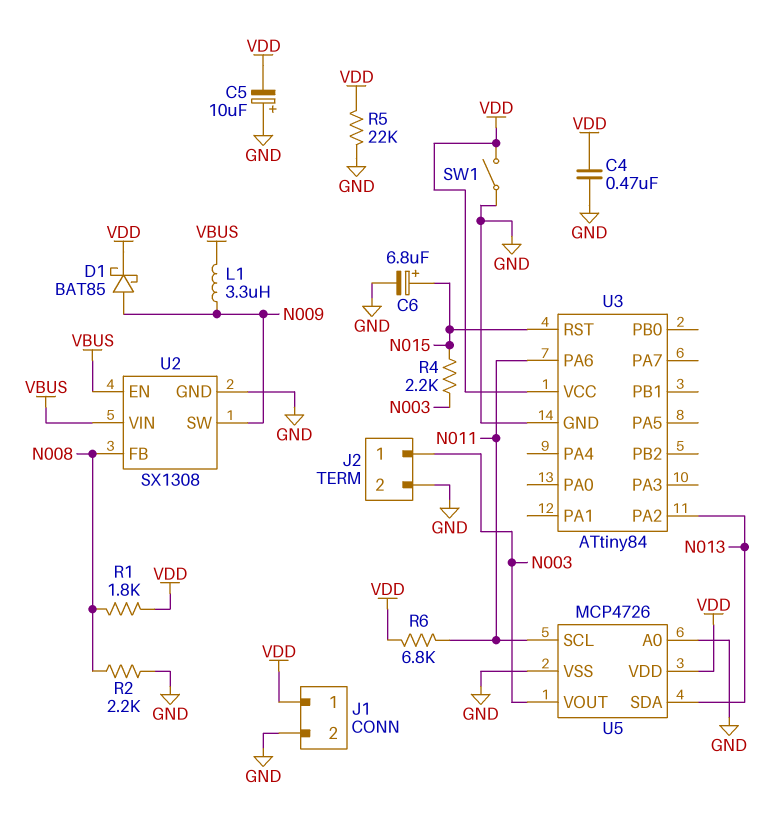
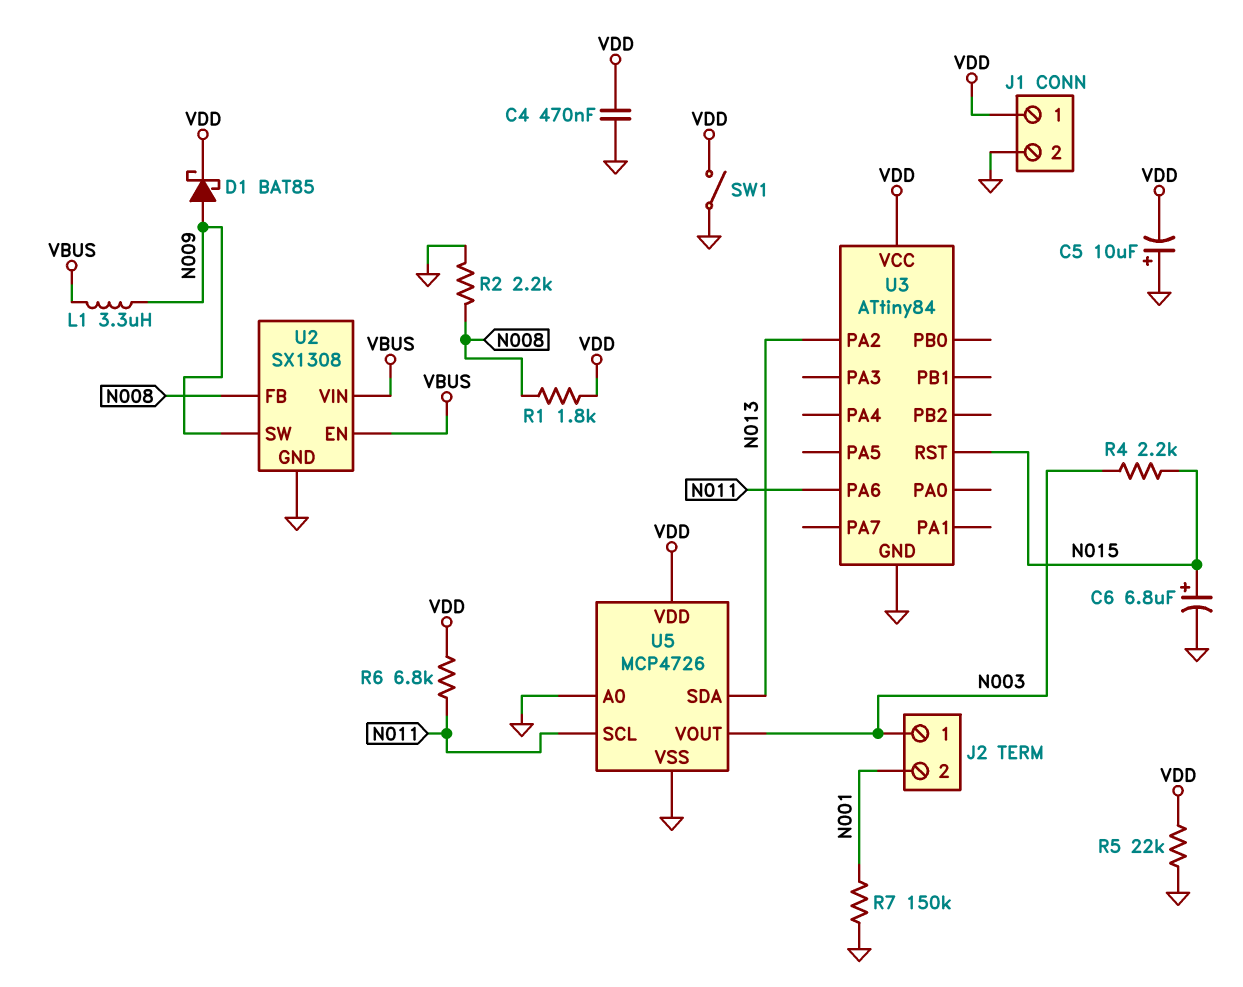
J2 pin 2: GND -> N001
R7: none -> 150k (GND, N001)

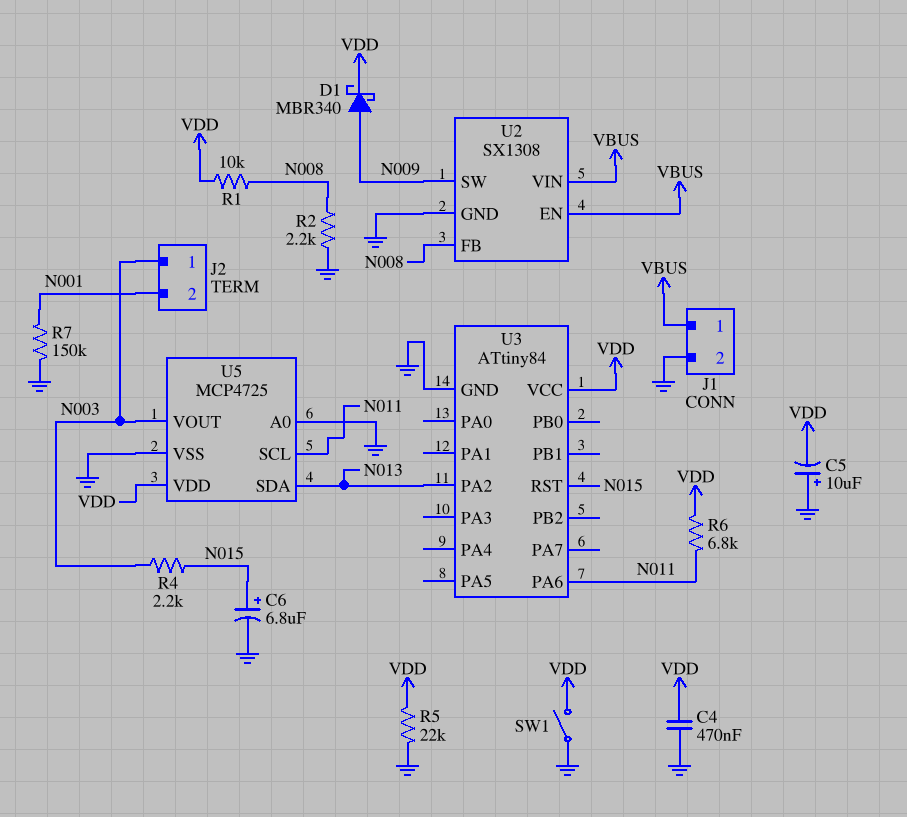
D1: schottky BAT85 (A N009, K VDD) -> schottky MBR340 (A N009, K VDD)
J1 pin 1: VDD -> VBUS
L1: 3.3uH (N009, VBUS) -> none
R1: 1.8k (N008, VDD) -> 10k (N008, VDD)
U5: MCP4726 -> MCP4725

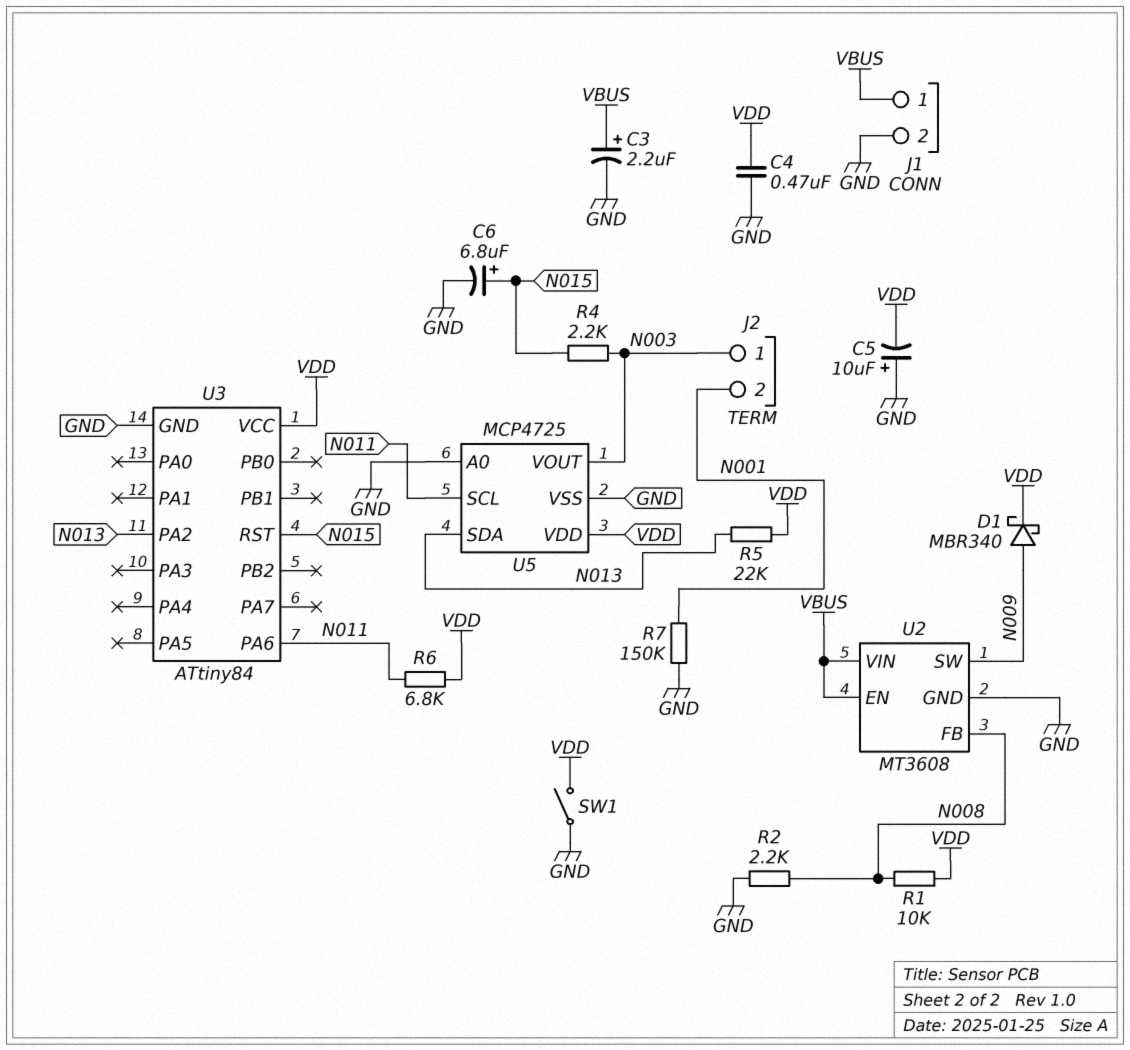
C3: none -> 2.2uF (plus VBUS, minus GND)
R5: 22k (GND, VDD) -> 22k (N013, VDD)
U2: SX1308 -> MT3608

